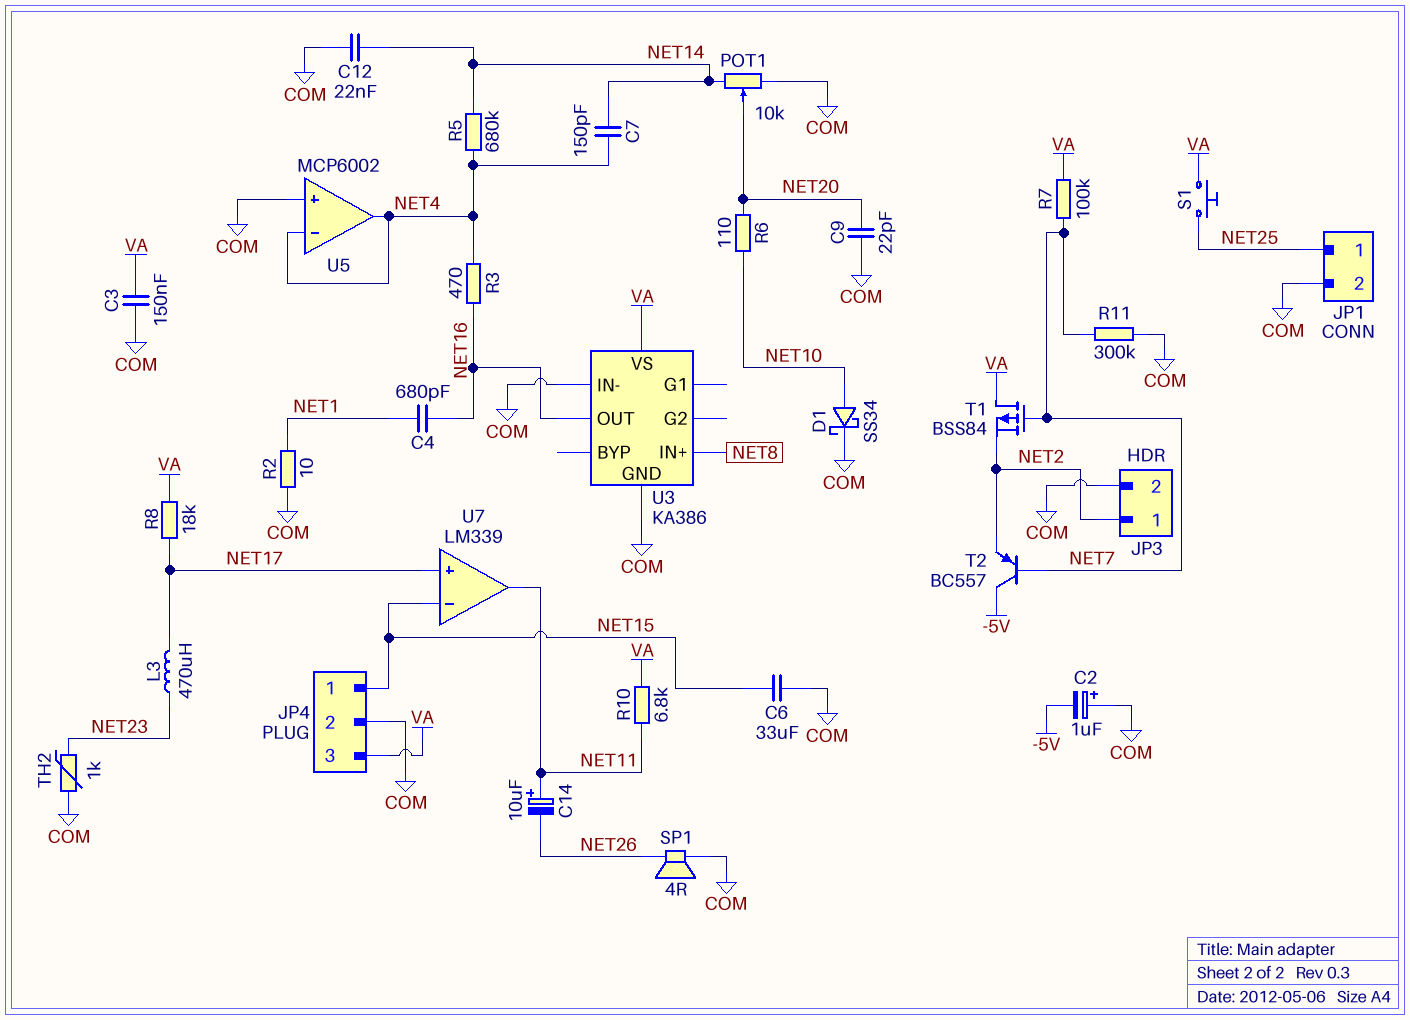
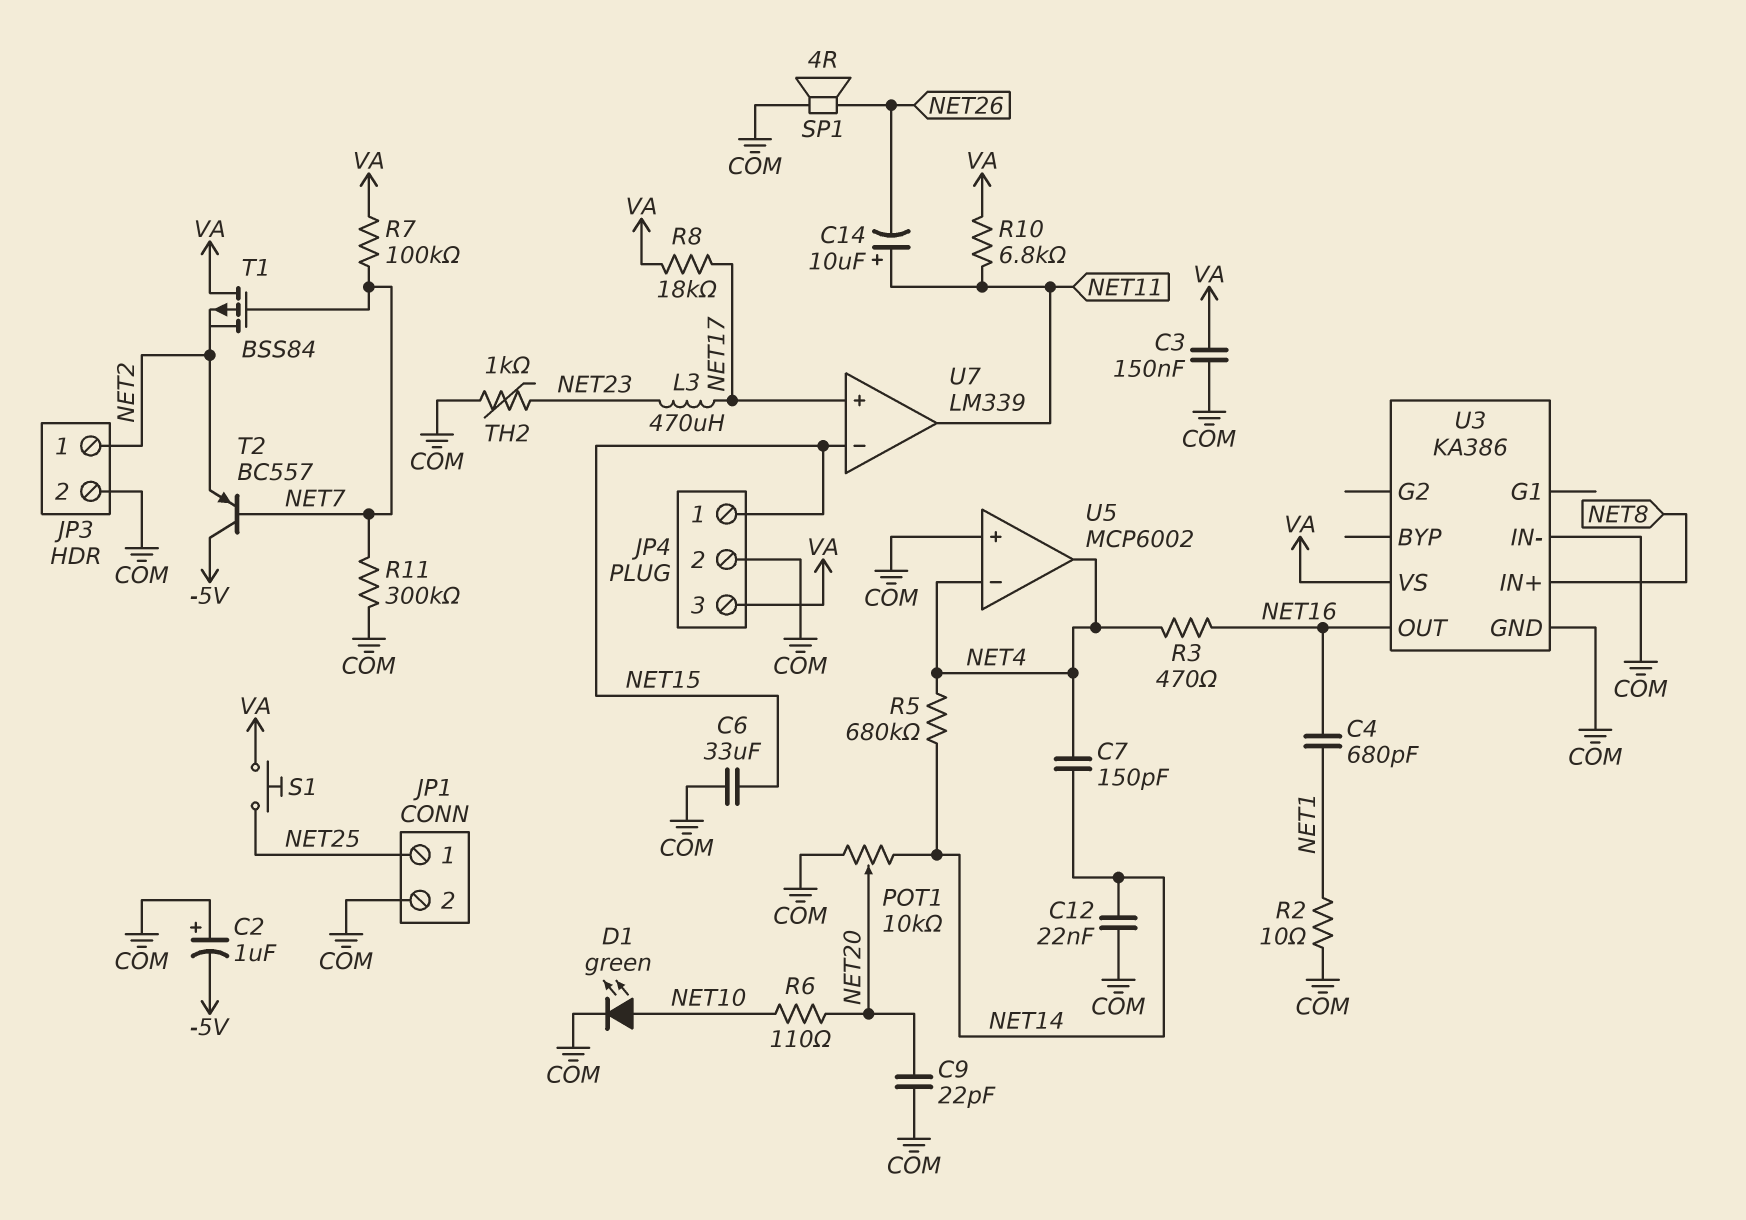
D1: schottky SS34 (A NET10, K COM) -> LED green (A NET10, K COM)

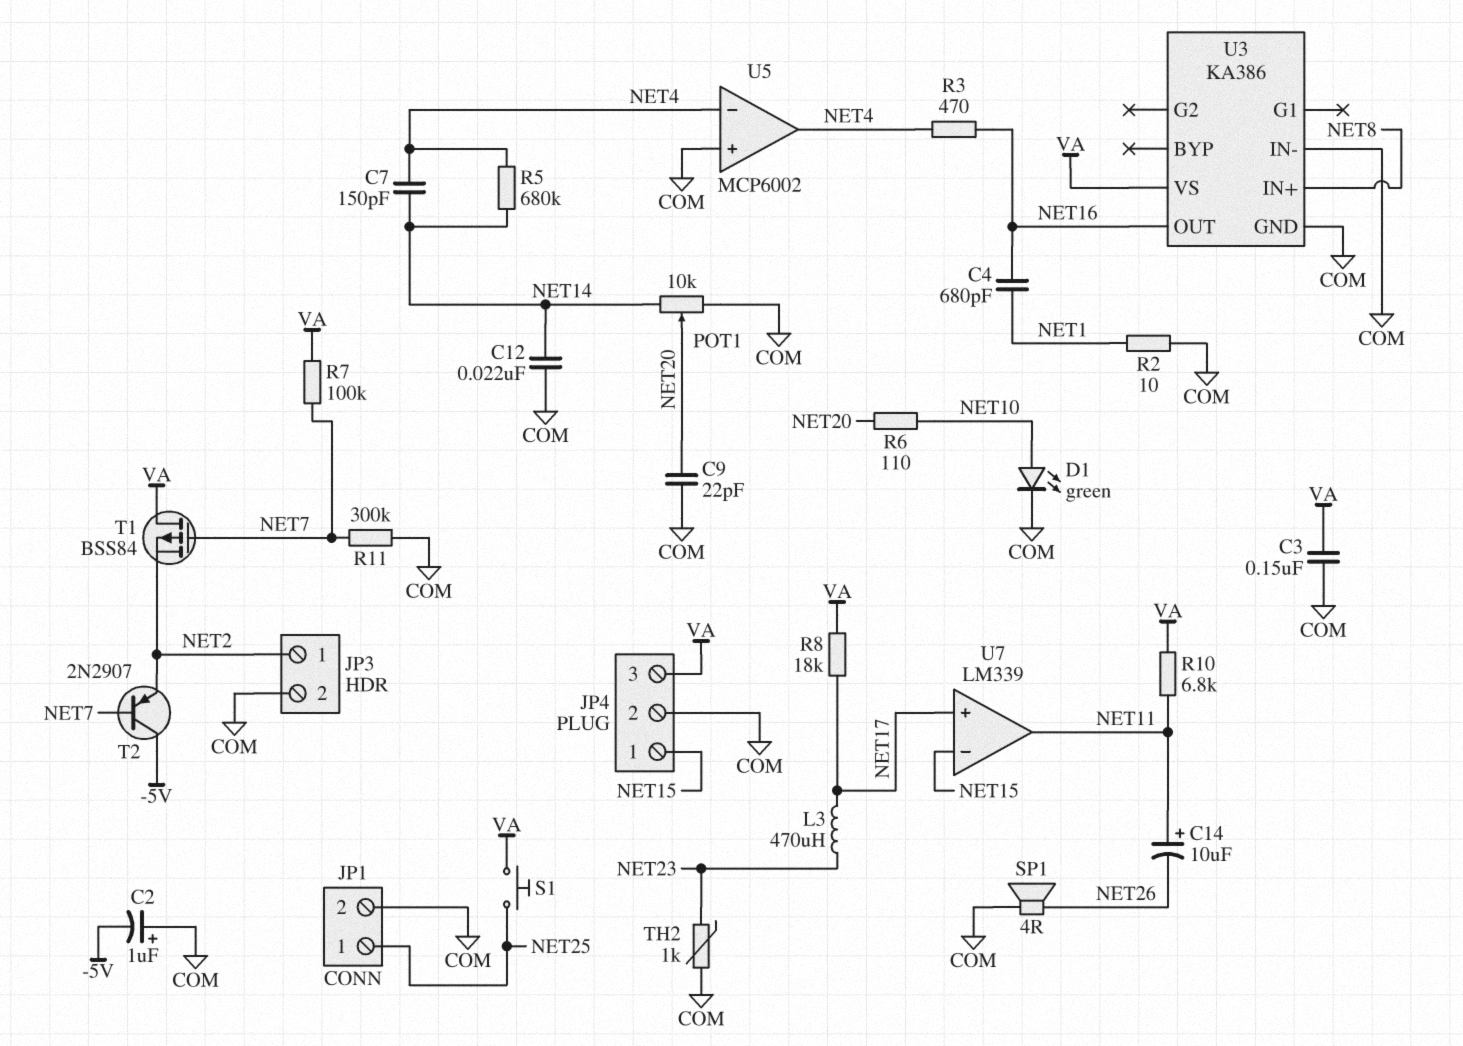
C6: 33uF (COM, NET15) -> none
T2: PNP BC557 (B NET7, C -5V, E NET2) -> PNP 2N2907 (B NET7, C -5V, E NET2)

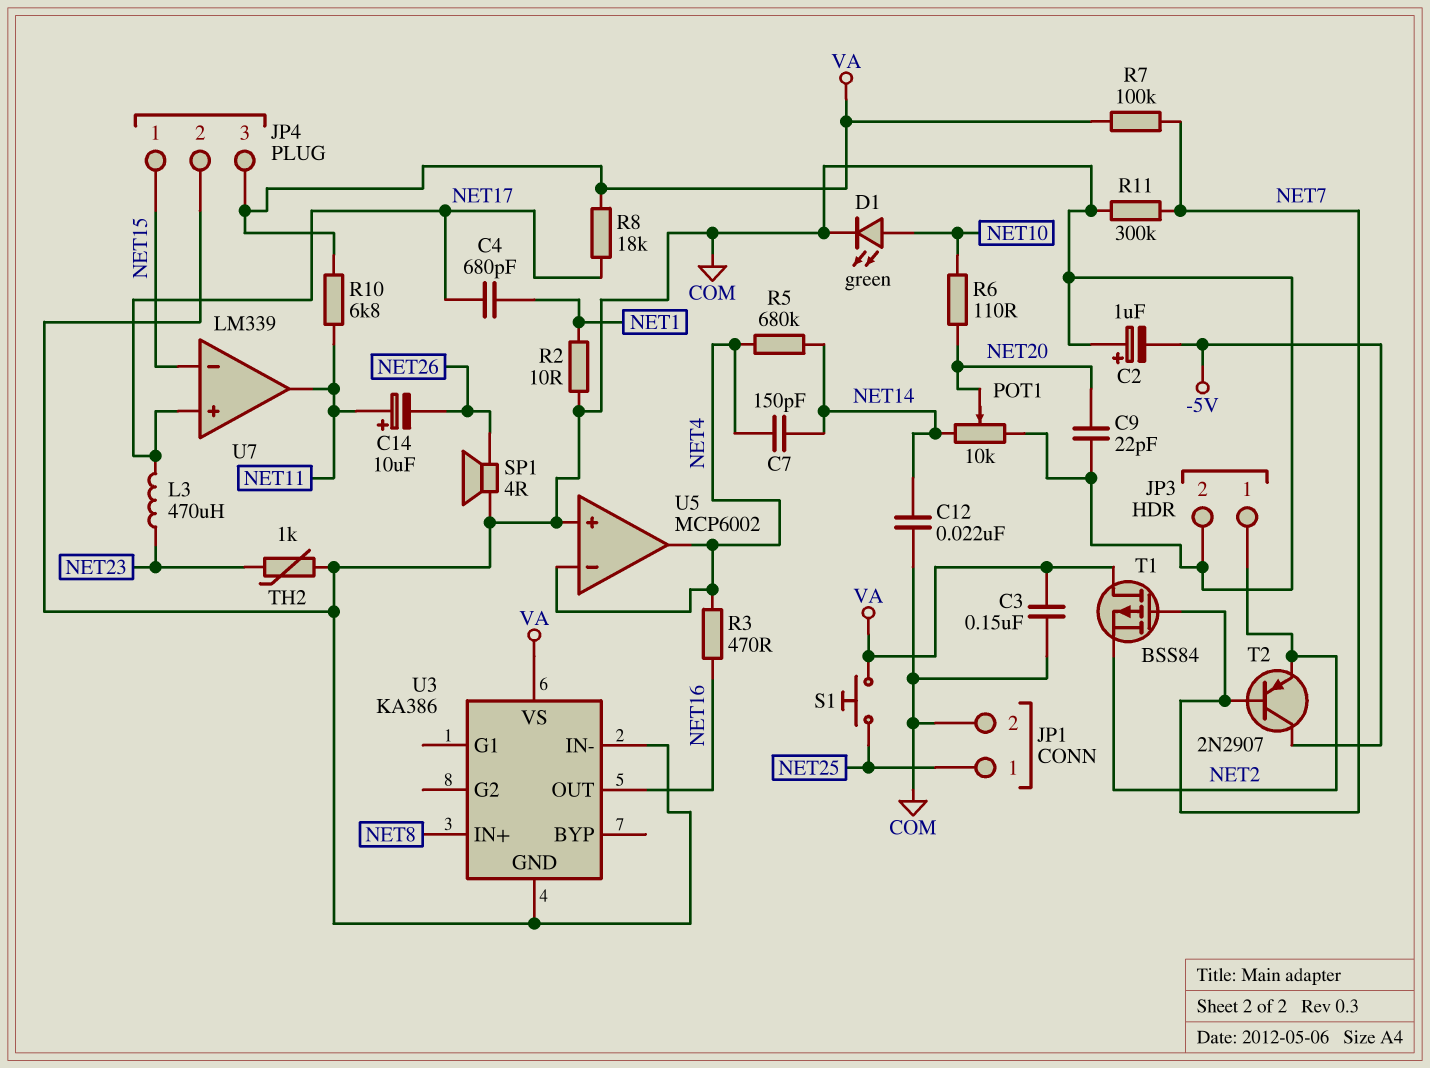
C4: 680pF (NET1, NET16) -> 680pF (NET1, NET17)

